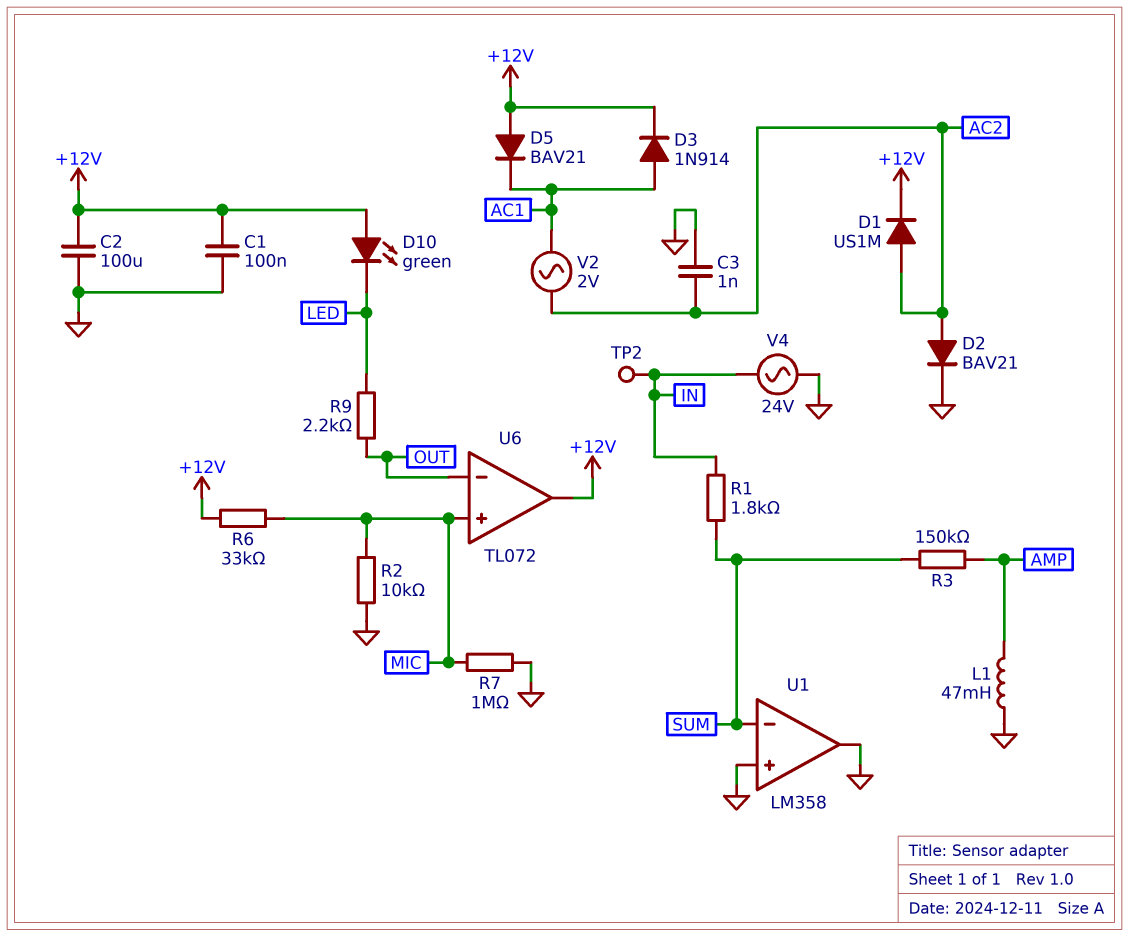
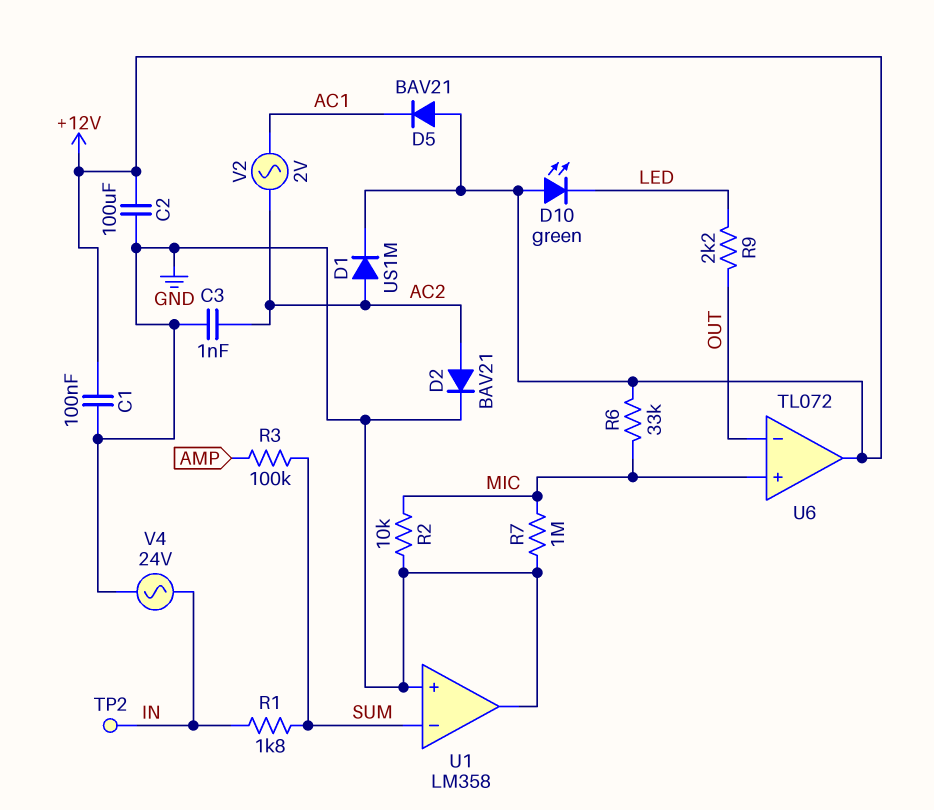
D3: diode 1N914 (A AC1, K +12V) -> none
L1: 47mH (AMP, GND) -> none
R3: 150k (AMP, SUM) -> 100k (AMP, SUM)

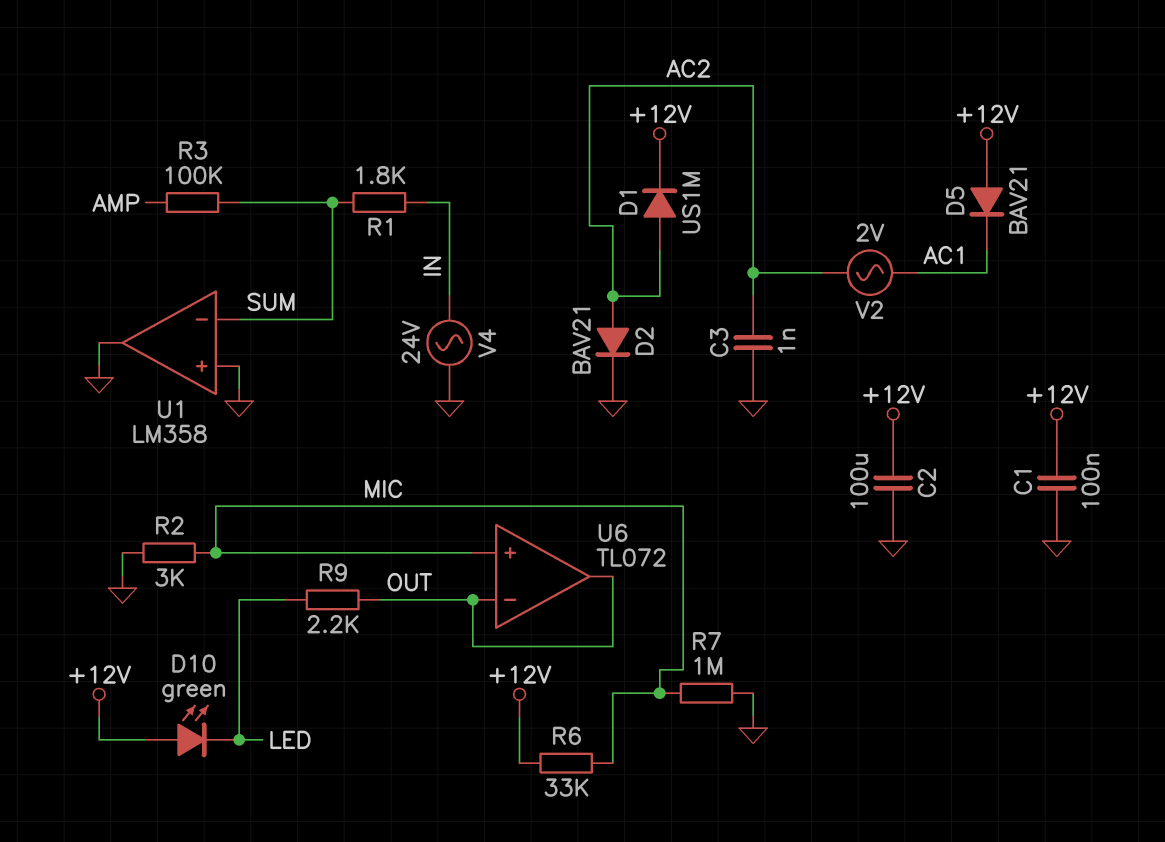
R2: 10k (GND, MIC) -> 3k (GND, MIC)
TP2: test point (IN) -> none
U6 pin out: +12V -> OUT

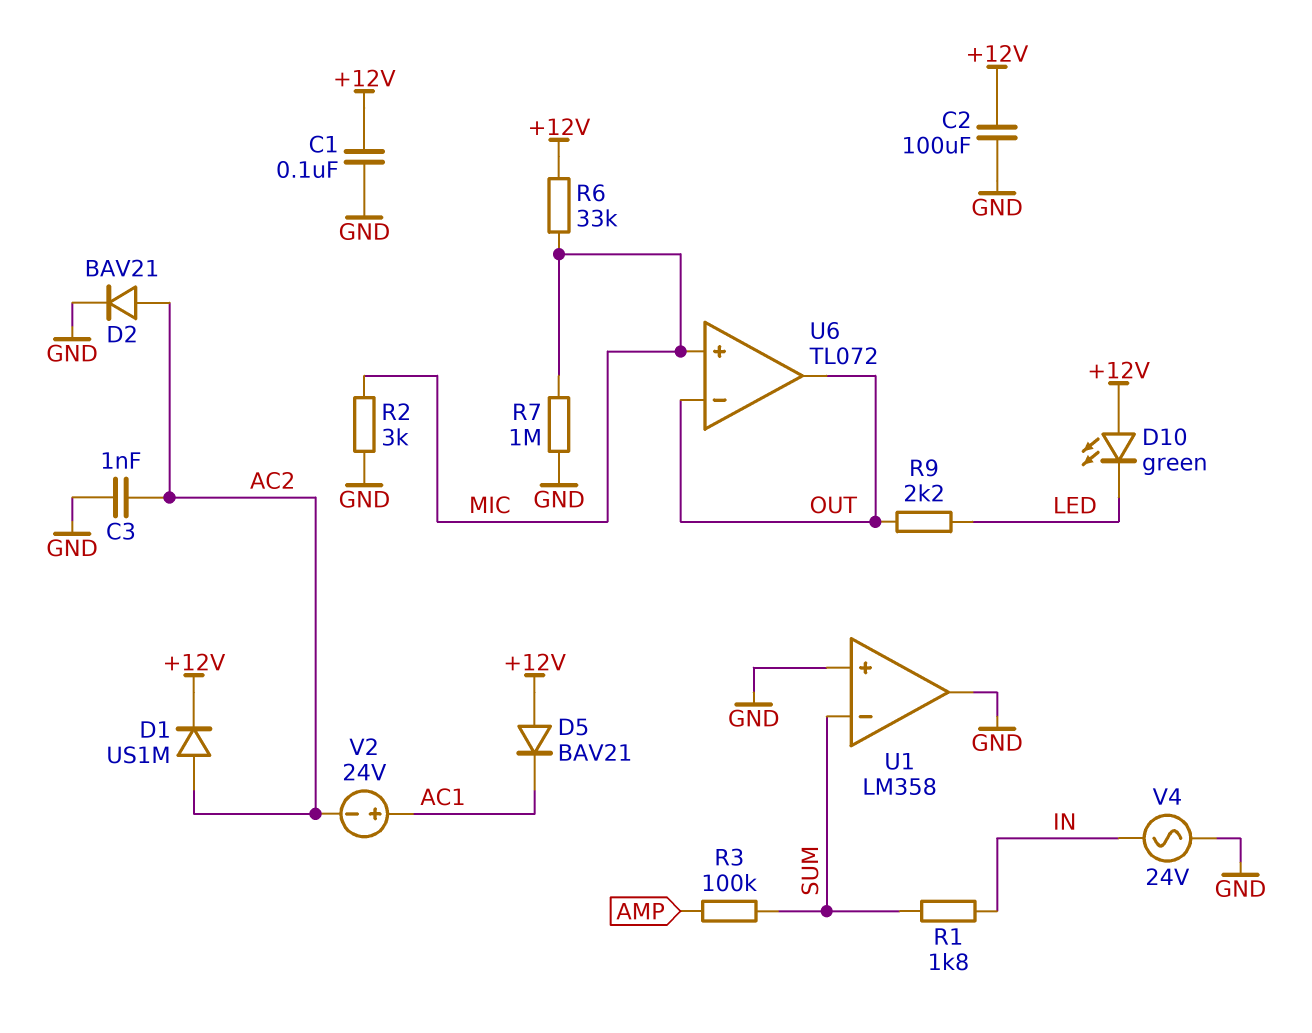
V2: AC 2V (AC1, AC2) -> 24V (plus AC1, minus AC2)

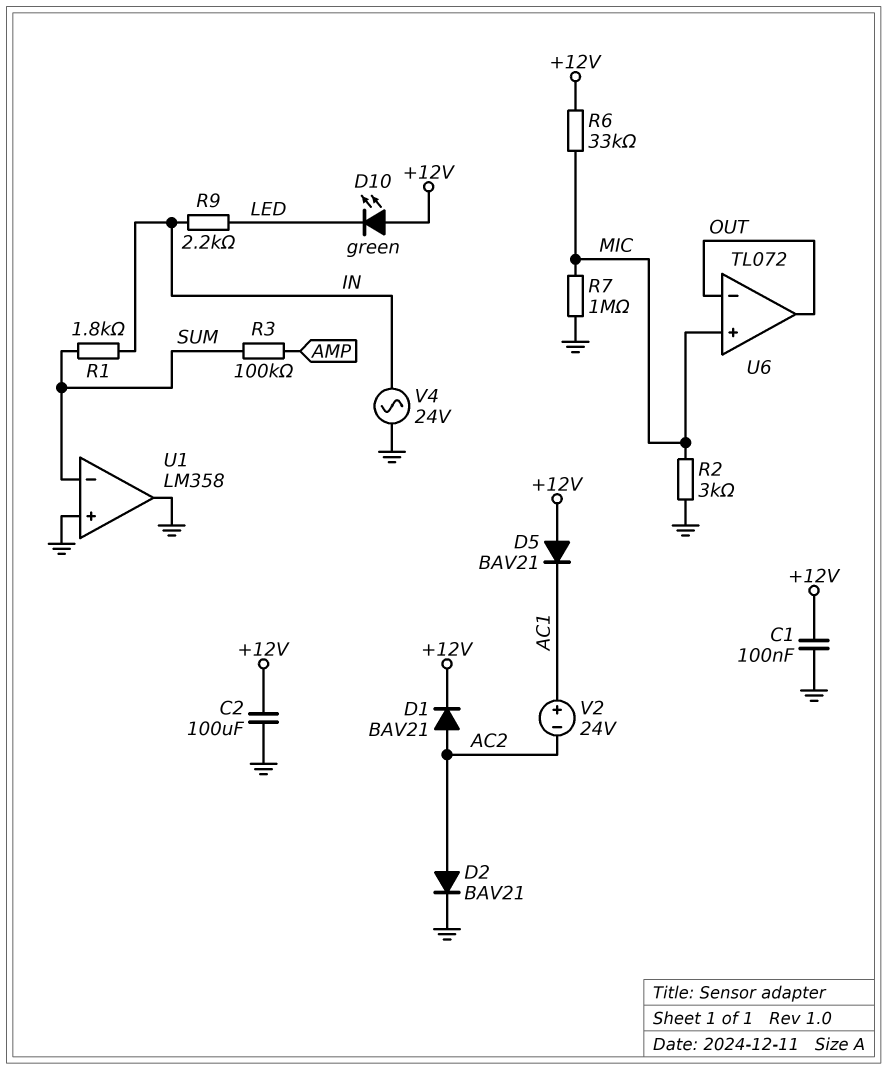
C3: 1nF (AC2, GND) -> none
D1: diode US1M (A AC2, K +12V) -> diode BAV21 (A AC2, K +12V)
R9: 2.2k (LED, OUT) -> 2.2k (IN, LED)

